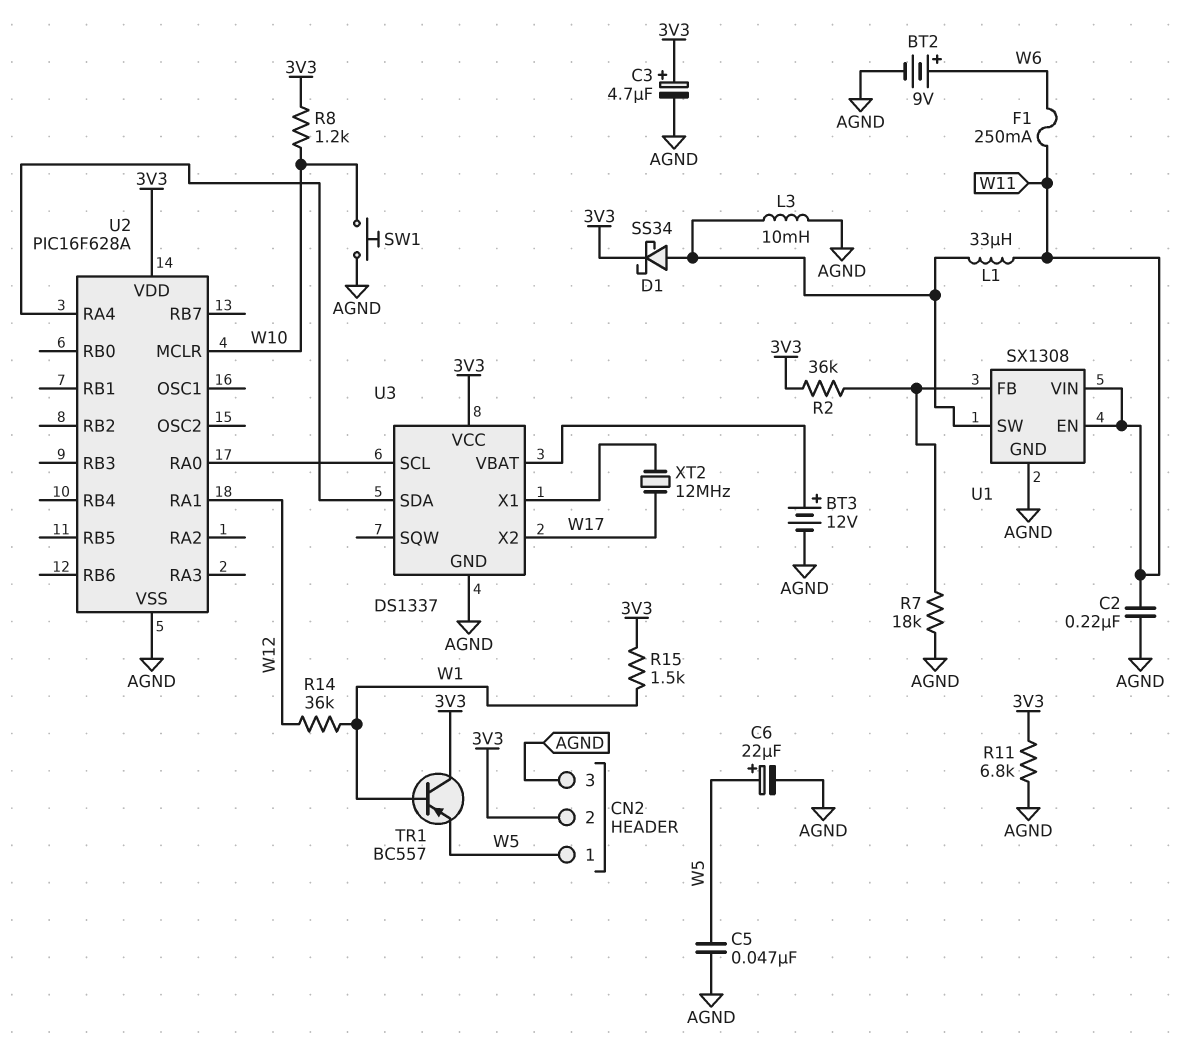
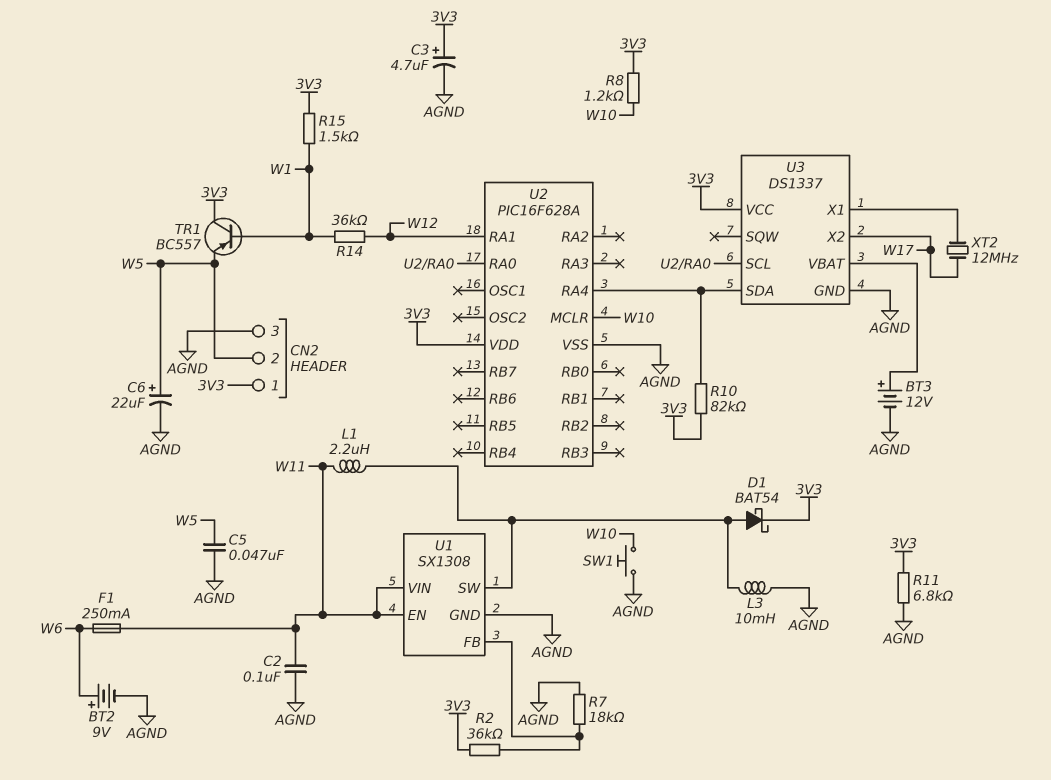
C2: 220nF (AGND, W11) -> 100nF (AGND, W11)
CN2 pin 1: W5 -> 3V3
CN2 pin 2: 3V3 -> W5
D1: schottky SS34 (A U1/SW, K 3V3) -> schottky BAT54 (A U1/SW, K 3V3)
L1: 33uH (U1/SW, W11) -> 2.2uH (U1/SW, W11)
R10: none -> 82k (3V3, U2/RA4)

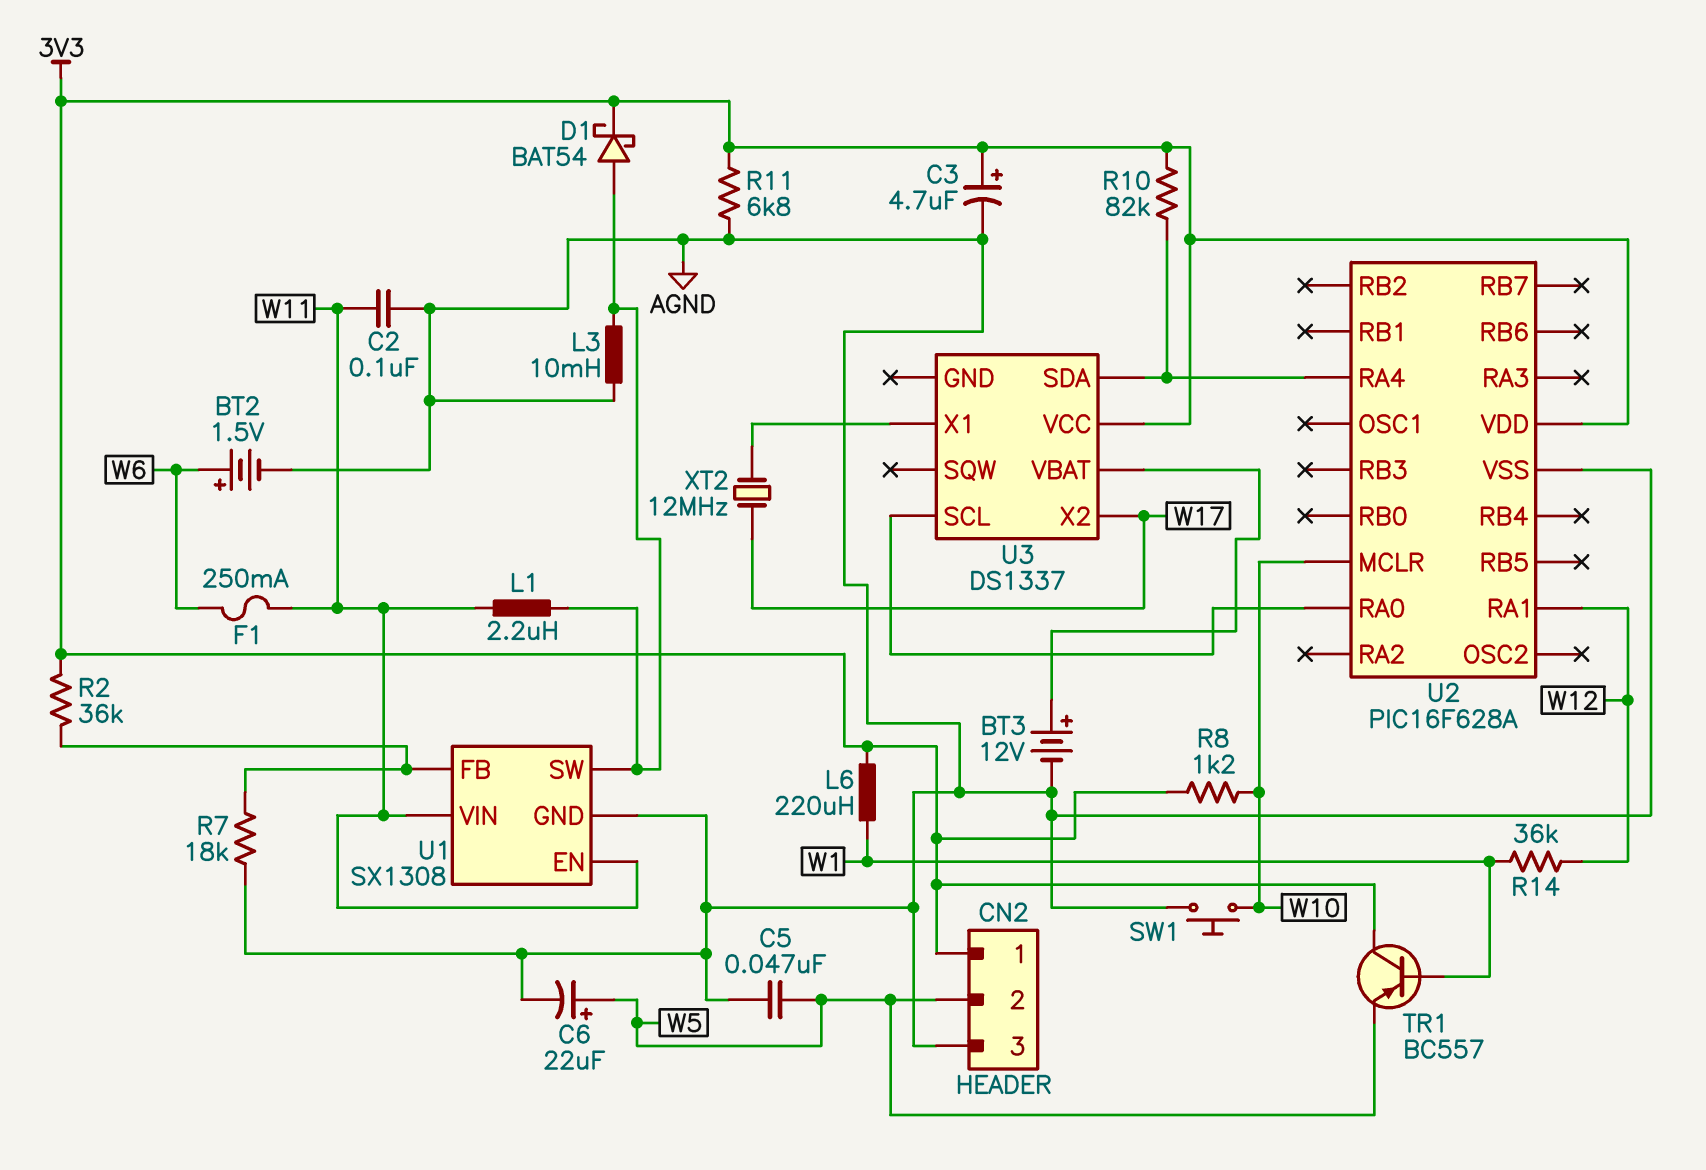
BT2: 9V (plus W6, minus AGND) -> 1.5V (plus W6, minus AGND)
L6: none -> 220uH (3V3, W1)
R15: 1.5k (3V3, W1) -> none
U3 pin GND: AGND -> none

